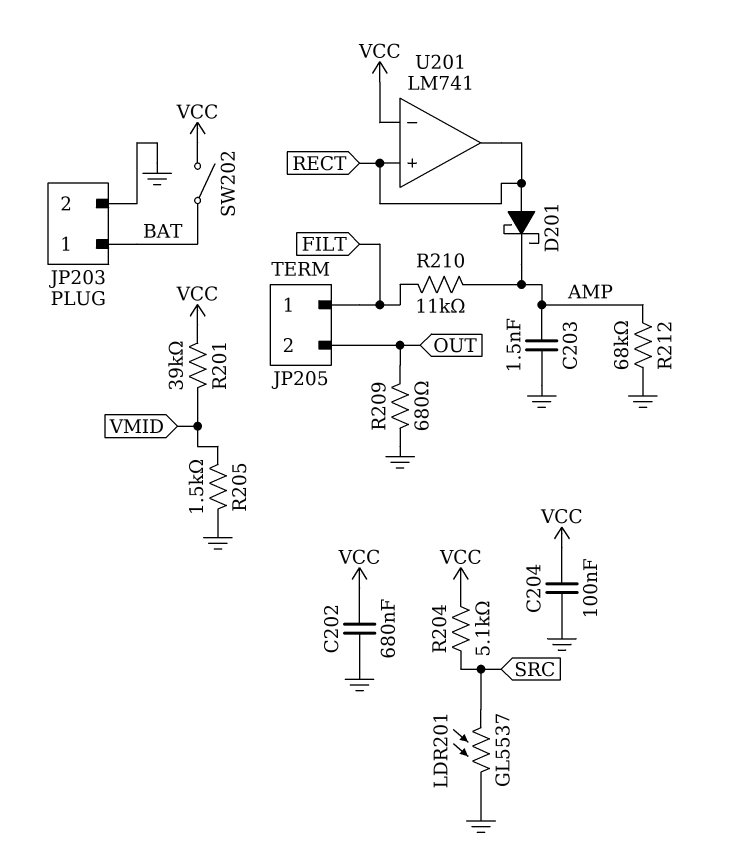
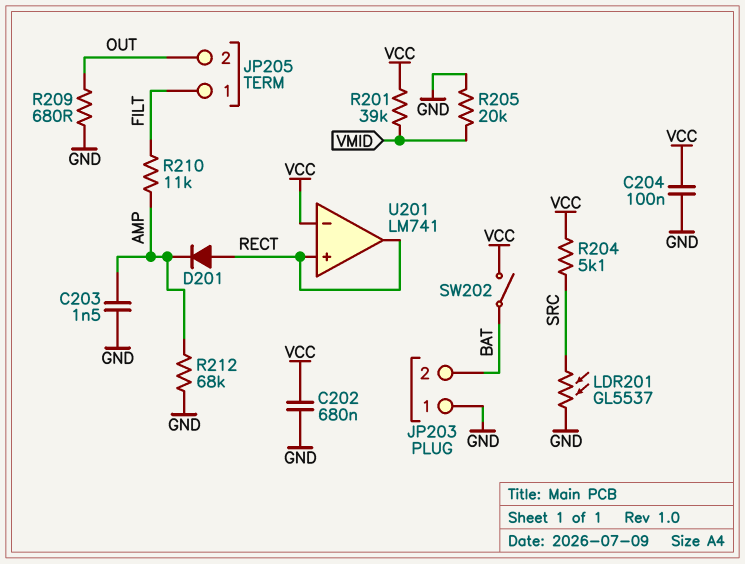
D201: schottky (A RECT, K AMP) -> diode (A RECT, K AMP)
JP203 pin 1: BAT -> GND
JP203 pin 2: GND -> BAT
R205: 1.5k (GND, VMID) -> 20k (GND, VMID)

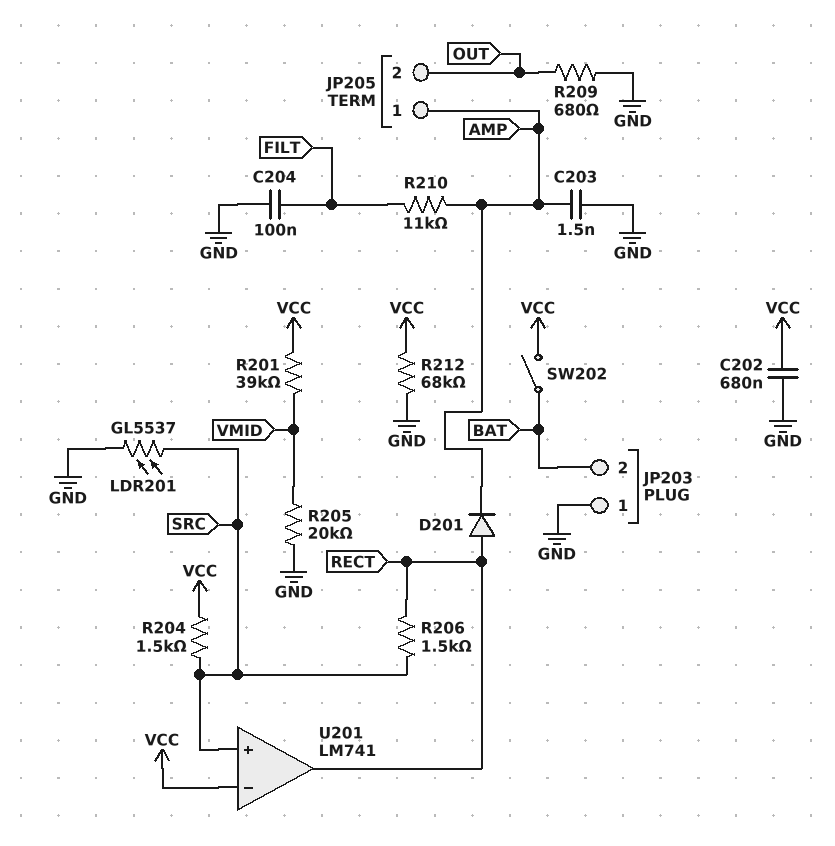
C204: 100nF (GND, VCC) -> 100nF (FILT, GND)
JP205 pin 1: FILT -> AMP
R204: 5.1k (SRC, VCC) -> 1.5k (SRC, VCC)
R206: none -> 1.5k (RECT, SRC)
R212: 68k (AMP, GND) -> 68k (GND, VCC)
U201 pin in+: RECT -> SRC

